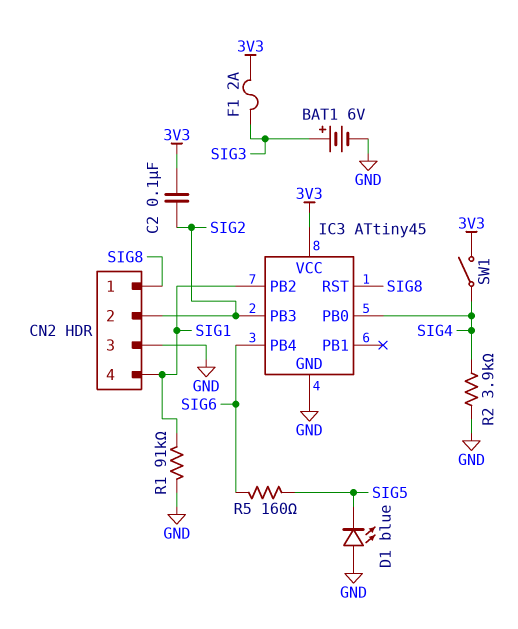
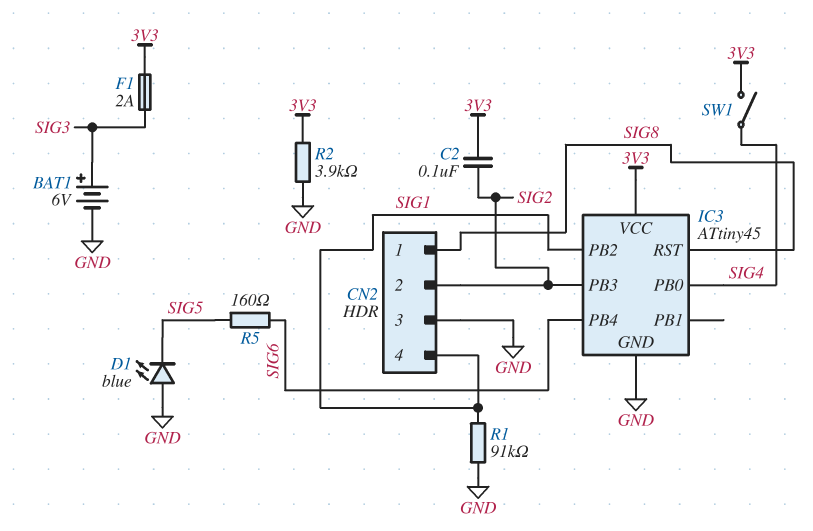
R2: 3.9k (GND, SIG4) -> 3.9k (3V3, GND)

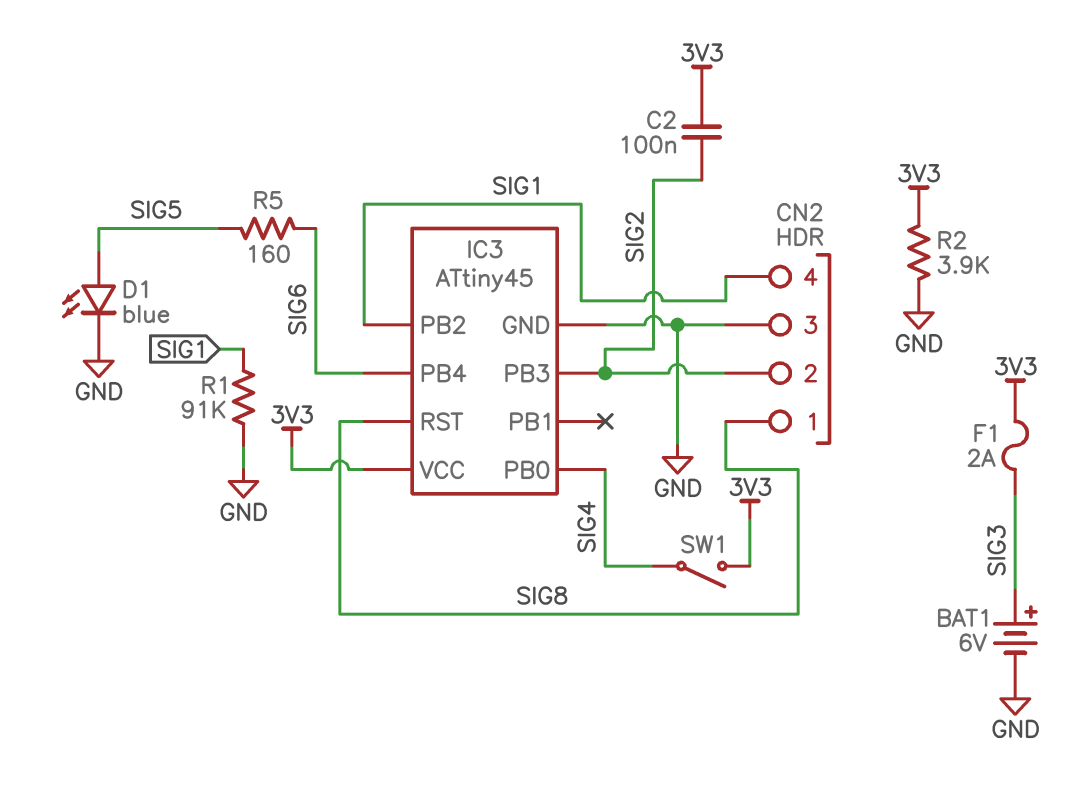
D1: LED blue (A GND, K SIG5) -> LED blue (A SIG5, K GND)

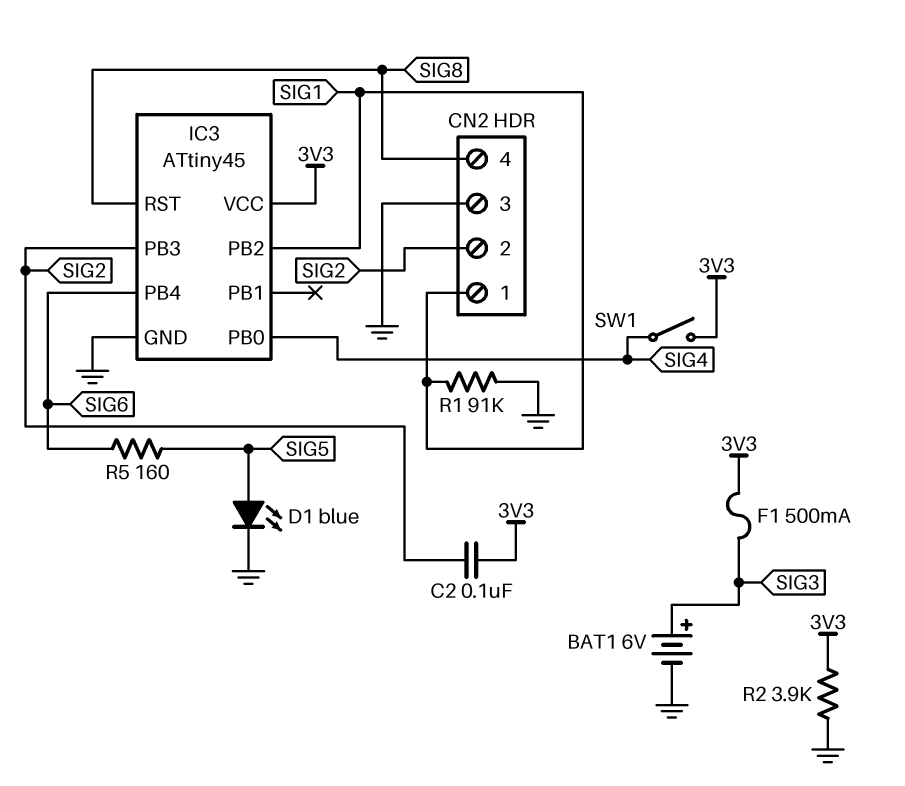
CN2 pin 1: SIG8 -> SIG1
CN2 pin 4: SIG1 -> SIG8
F1: 2A (3V3, SIG3) -> 500mA (3V3, SIG3)

